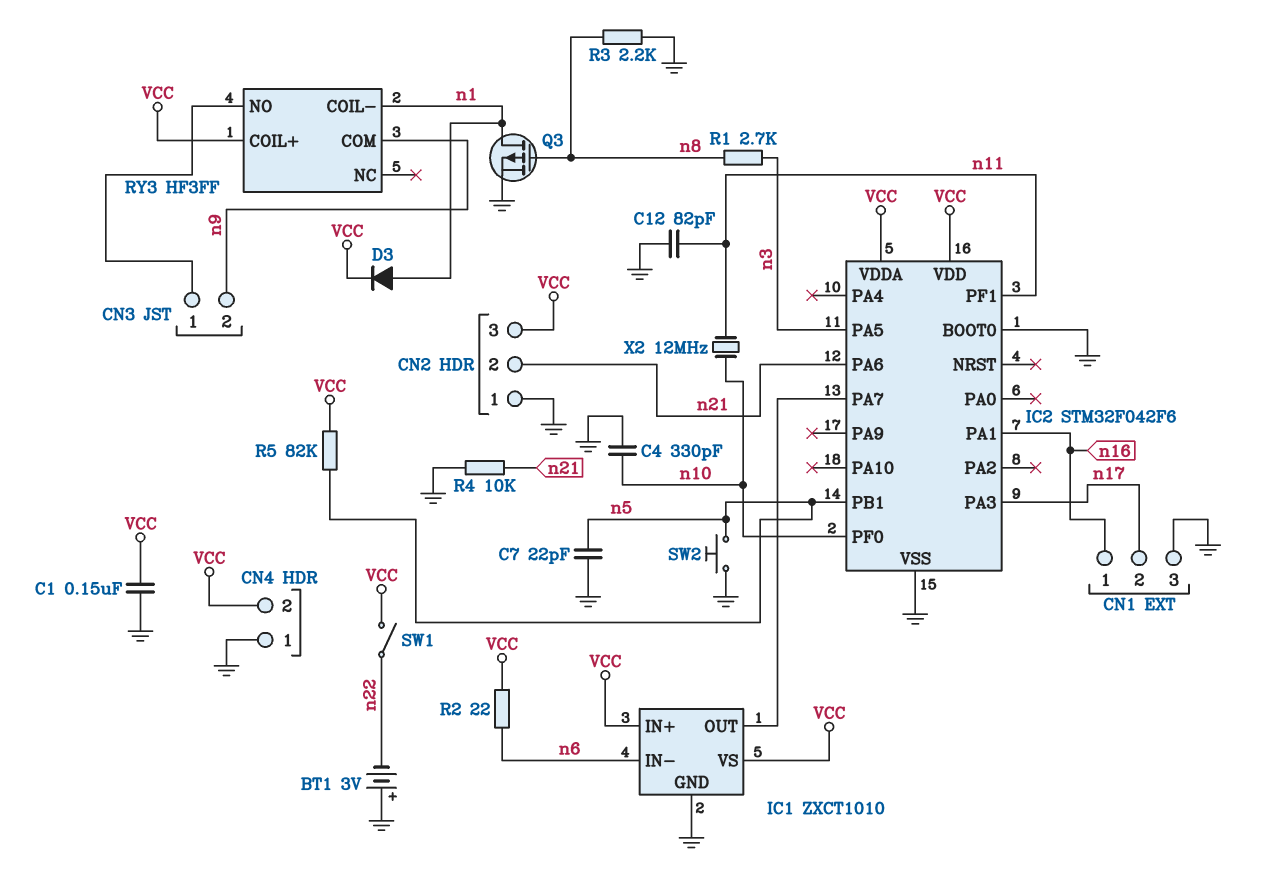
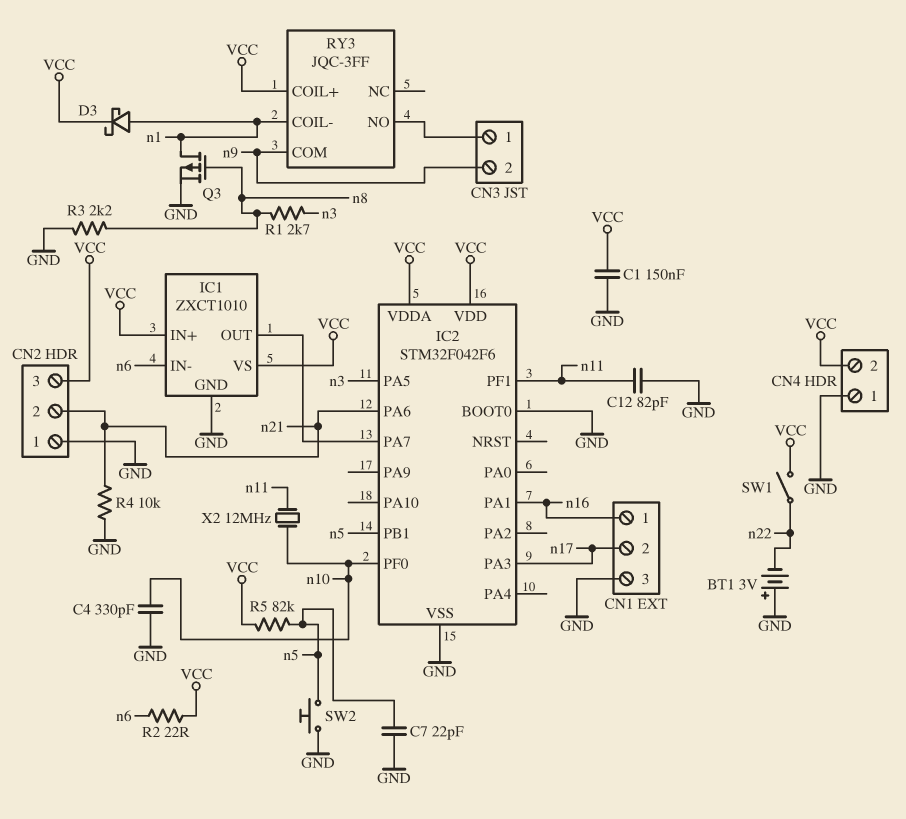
D3: diode (A n1, K VCC) -> schottky (A n1, K VCC)
RY3: HF3FF -> JQC-3FF

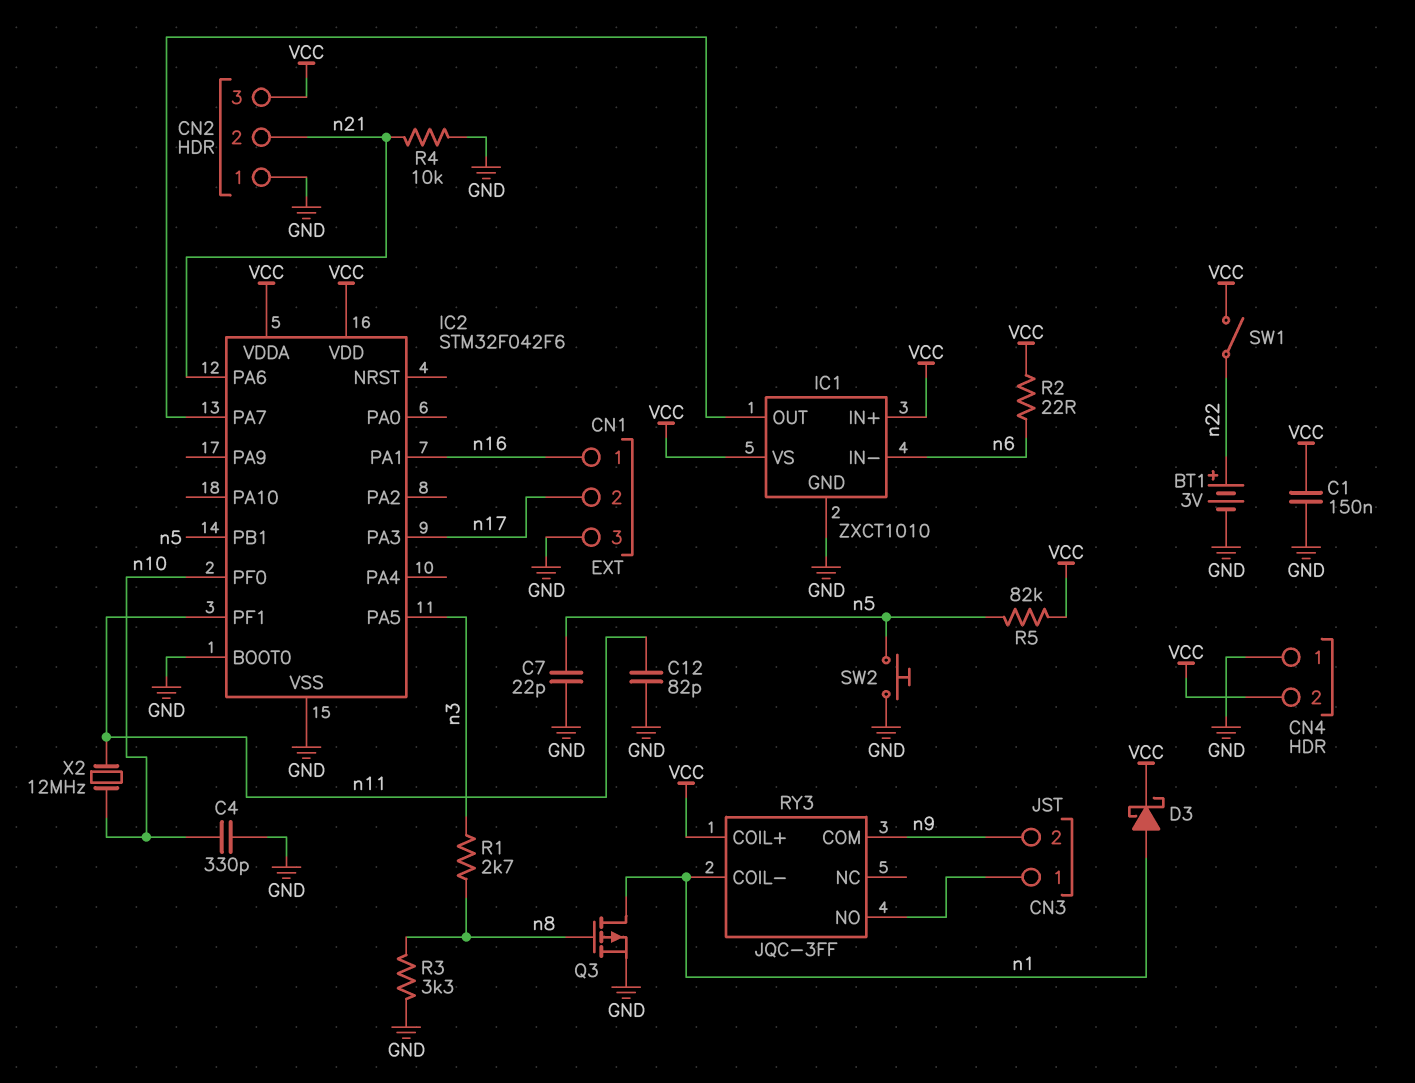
BT1: 3V (plus GND, minus n22) -> 3V (plus n22, minus GND)
R3: 2.2k (GND, n8) -> 3.3k (GND, n8)

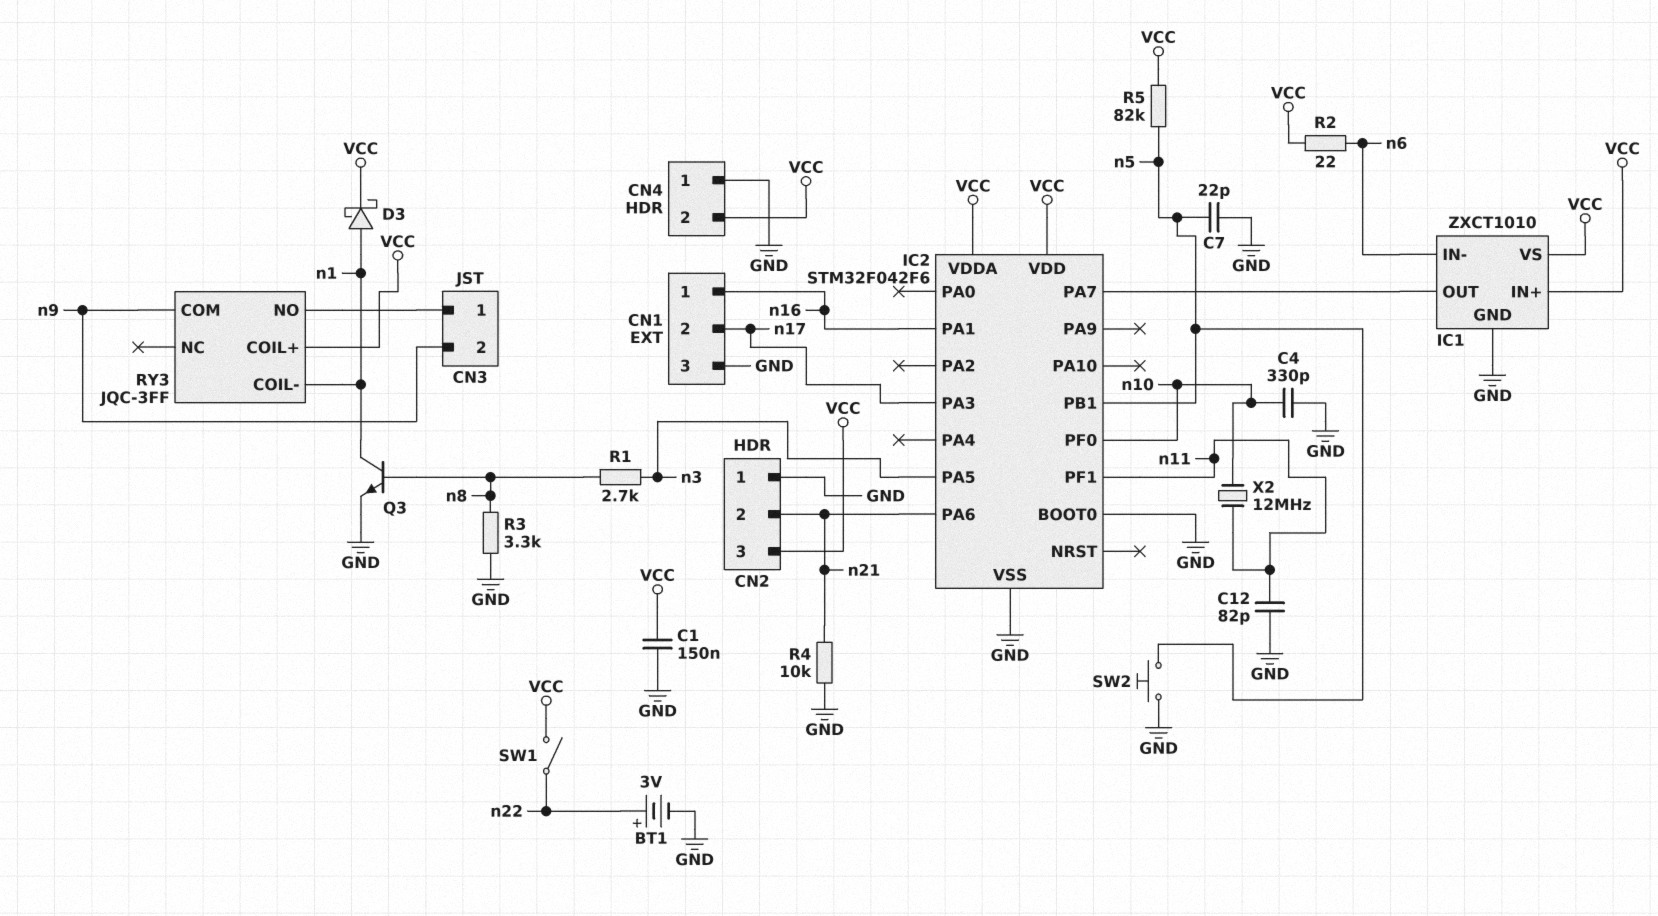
Q3: PMOS (G n8, D n1, S GND) -> NPN (B n8, C n1, E GND)

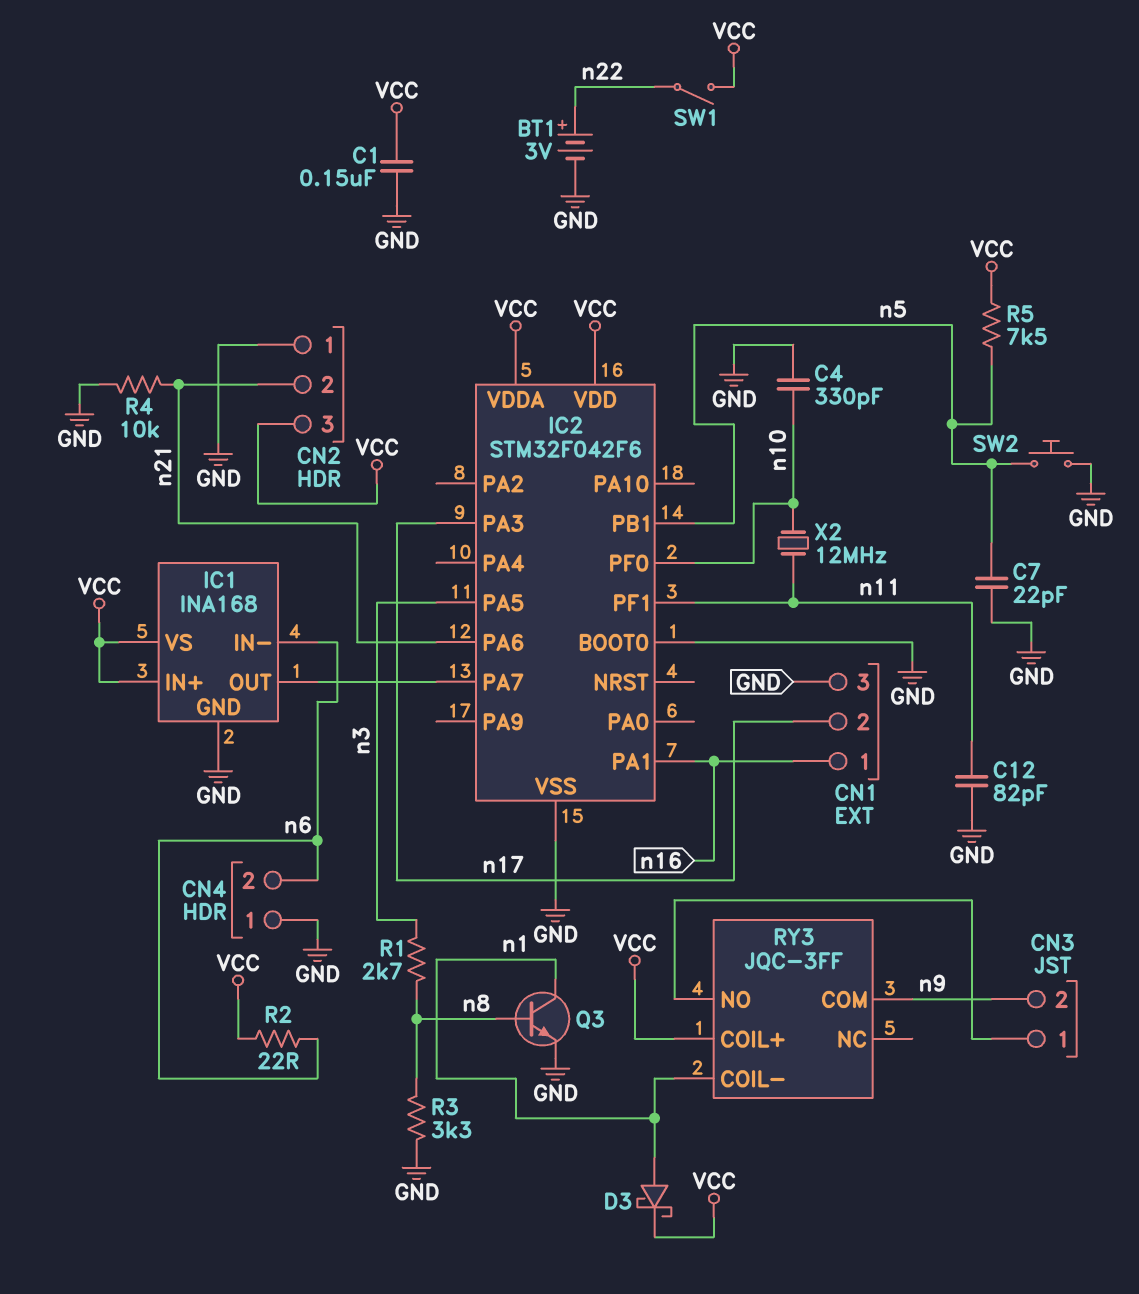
CN4 pin 2: VCC -> n6
IC1: ZXCT1010 -> INA168
R5: 82k (VCC, n5) -> 7.5k (VCC, n5)

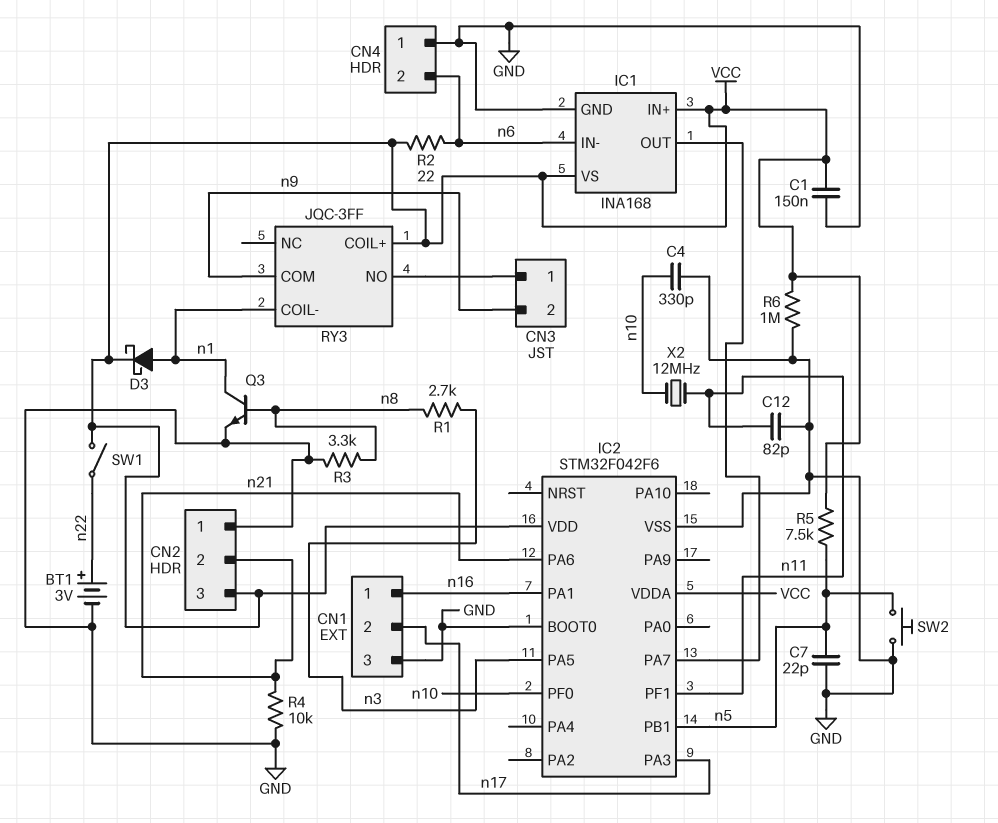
R6: none -> 1M (GND, VCC)

